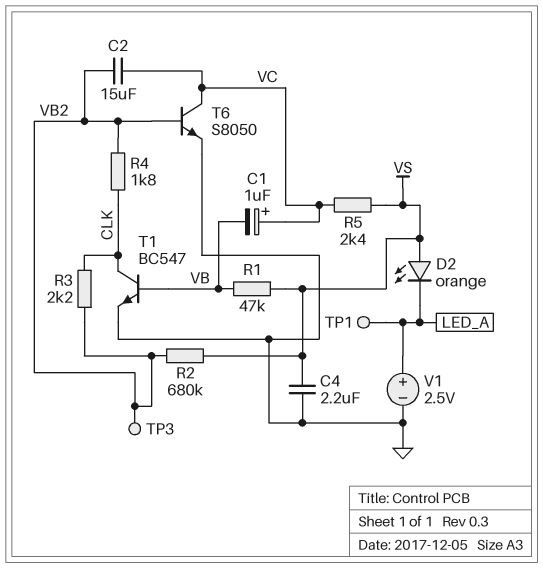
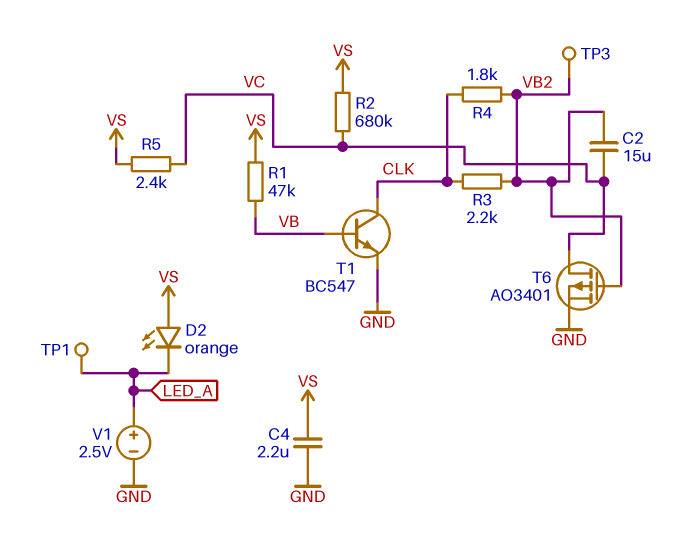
C1: 1uF (plus VC, minus VB) -> none
R2: 680k (VB2, VS) -> 680k (VC, VS)
T6: NPN S8050 (B VB2, C VC, E GND) -> PMOS AO3401 (G VB2, D VC, S GND)

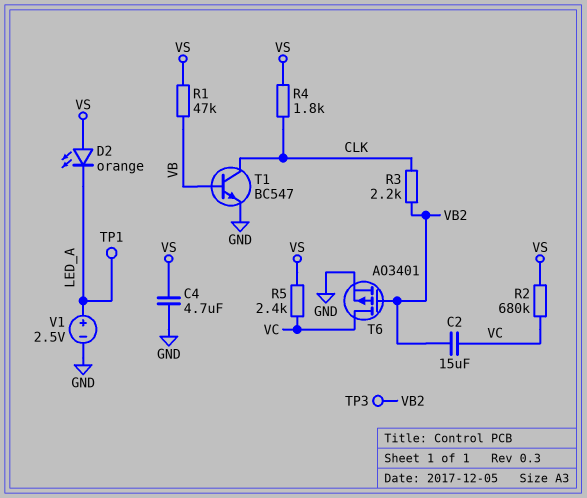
C4: 2.2uF (GND, VS) -> 4.7uF (GND, VS)
R4: 1.8k (CLK, VB2) -> 1.8k (CLK, VS)

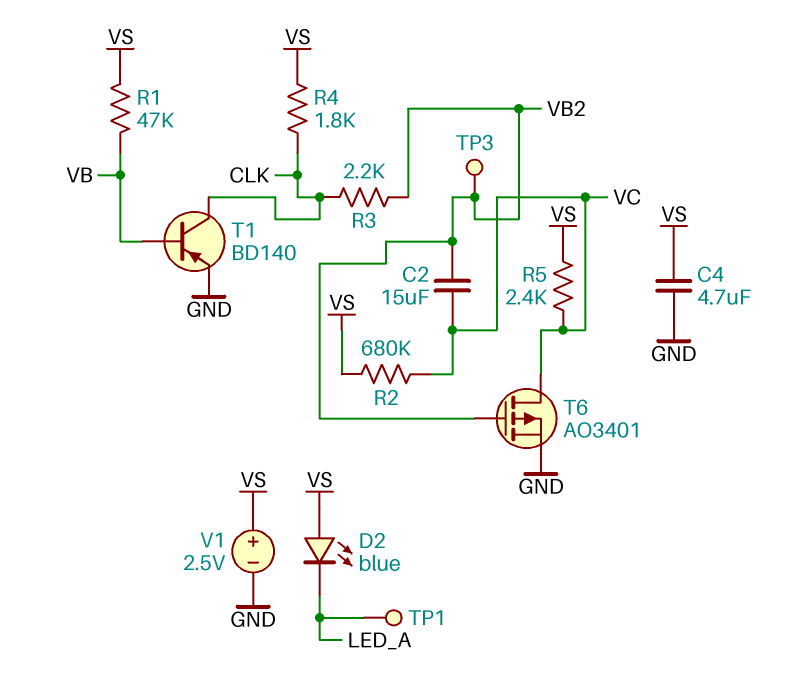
D2: LED orange (A VS, K LED_A) -> LED blue (A VS, K LED_A)
T1: NPN BC547 (B VB, C CLK, E GND) -> PNP BD140 (B VB, C CLK, E GND)
V1: 2.5V (plus LED_A, minus GND) -> 2.5V (plus VS, minus GND)

